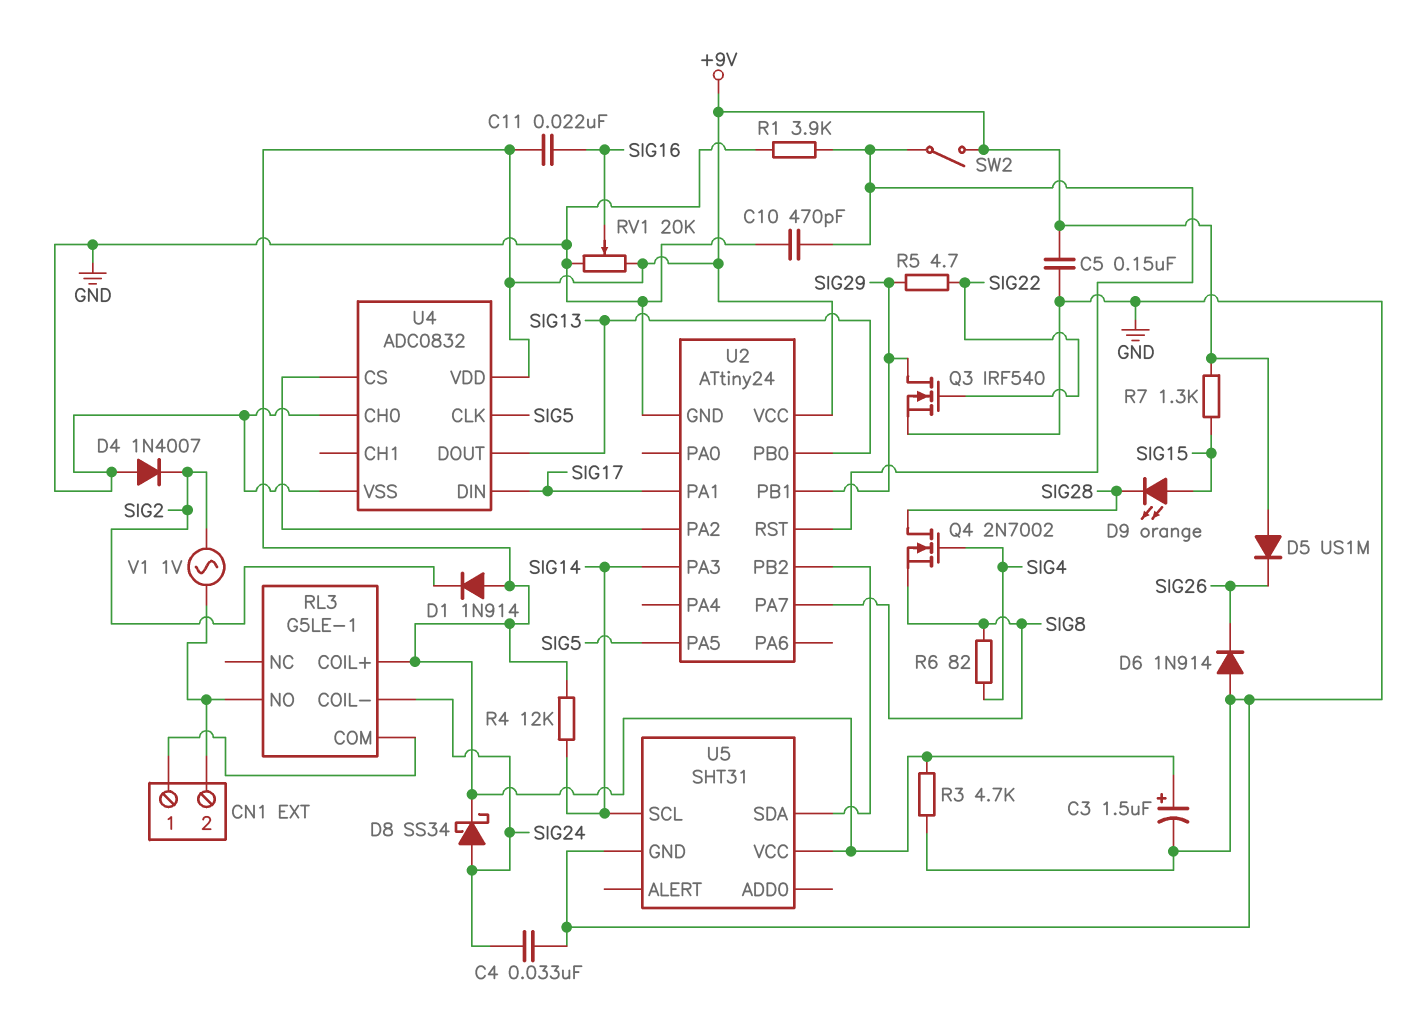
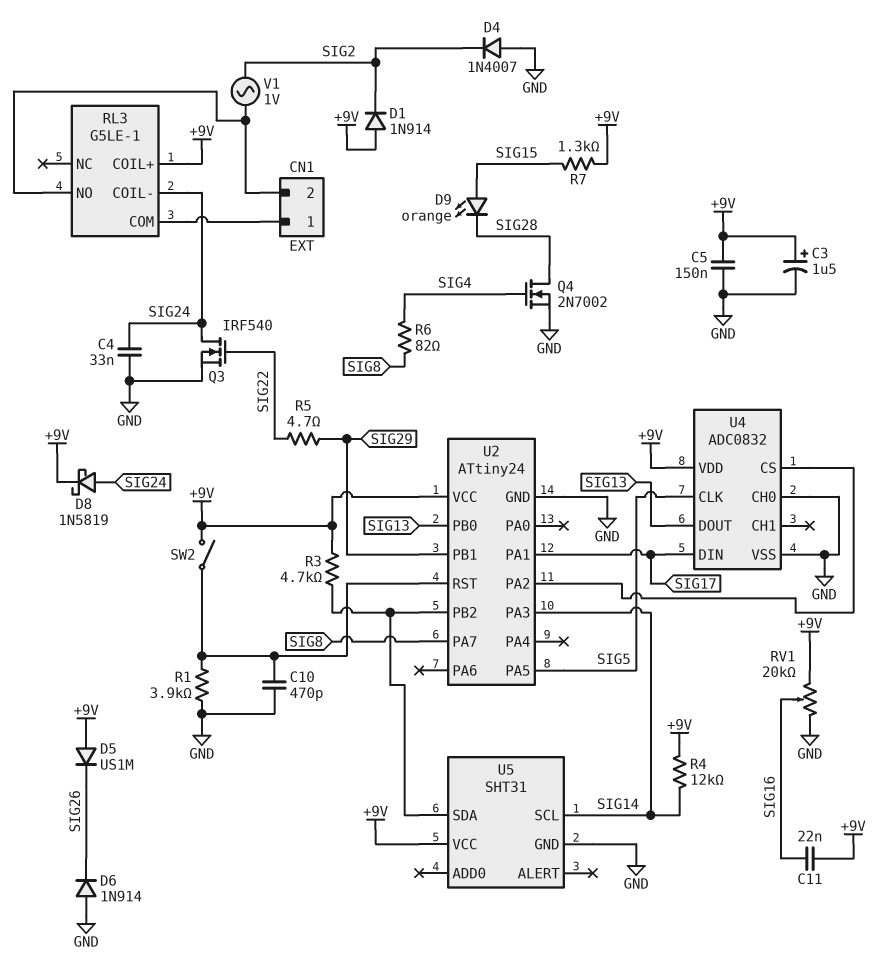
D8: schottky SS34 (A SIG24, K +9V) -> schottky 1N5819 (A SIG24, K +9V)
Q3: NMOS IRF540 (G SIG22, D SIG29, S GND) -> NMOS IRF540 (G SIG22, D SIG24, S GND)
Q4: NMOS 2N7002 (G SIG4, D SIG28, S SIG8) -> NMOS 2N7002 (G SIG4, D SIG28, S GND)
R3: 4.7k (+9V, GND) -> 4.7k (+9V, U2/PB2)

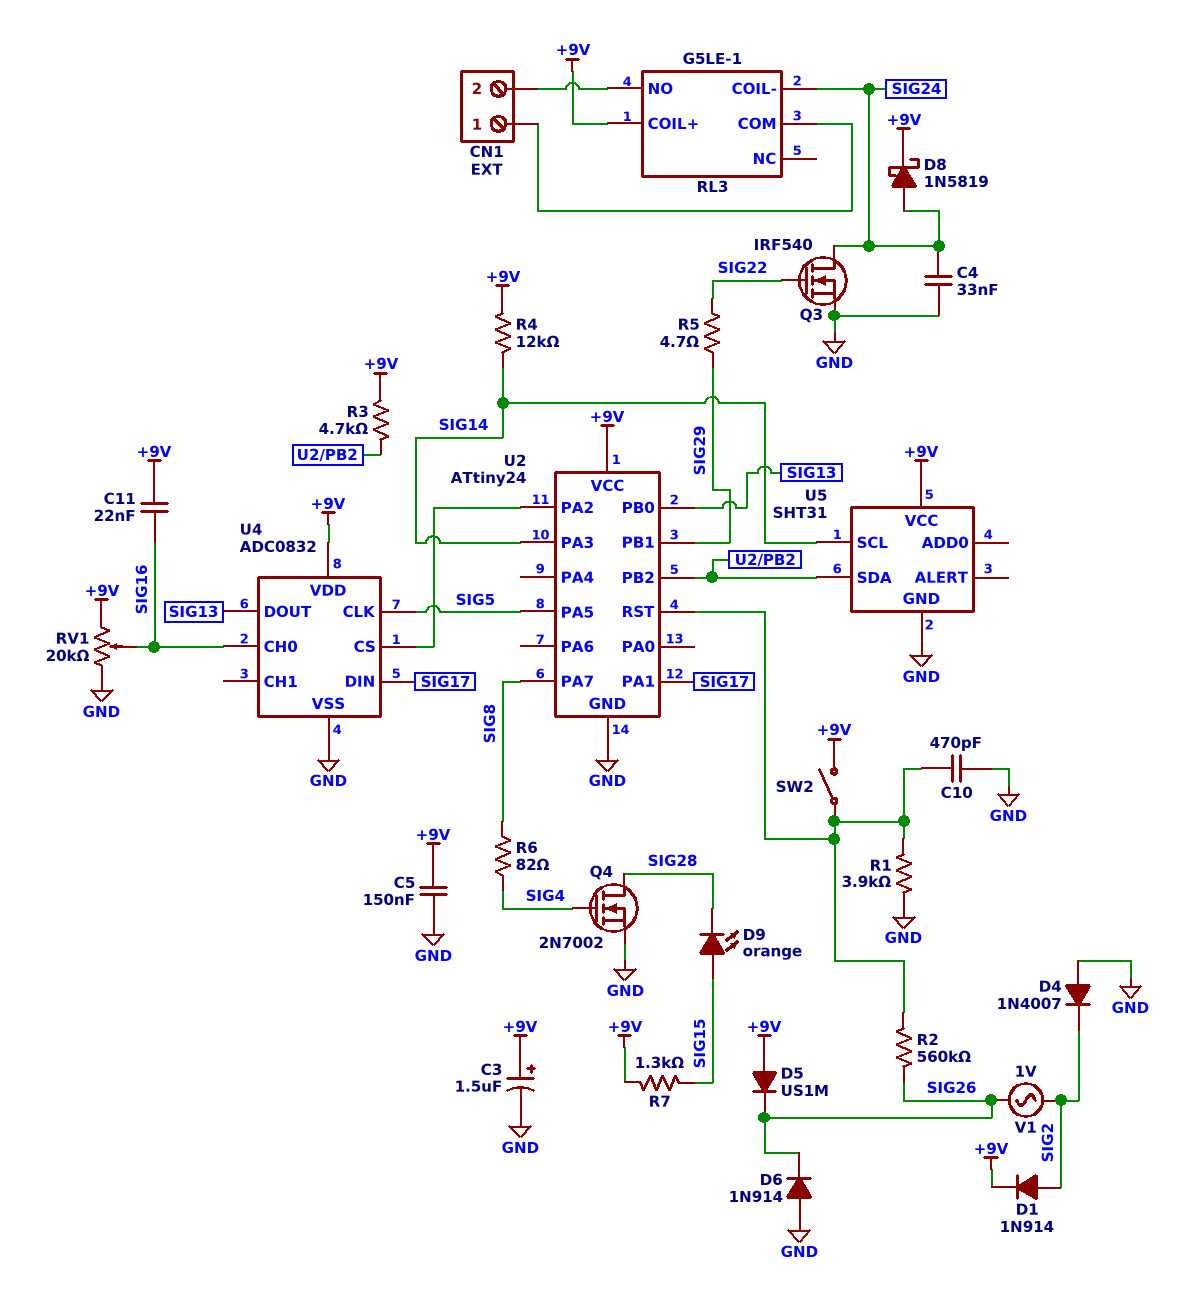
D1: diode 1N914 (A +9V, K SIG2) -> diode 1N914 (A SIG2, K +9V)
R2: none -> 560k (SIG26, U2/RST)
U4 pin CH0: GND -> SIG16
V1: AC 1V (CN1/2, SIG2) -> AC 1V (SIG2, SIG26)

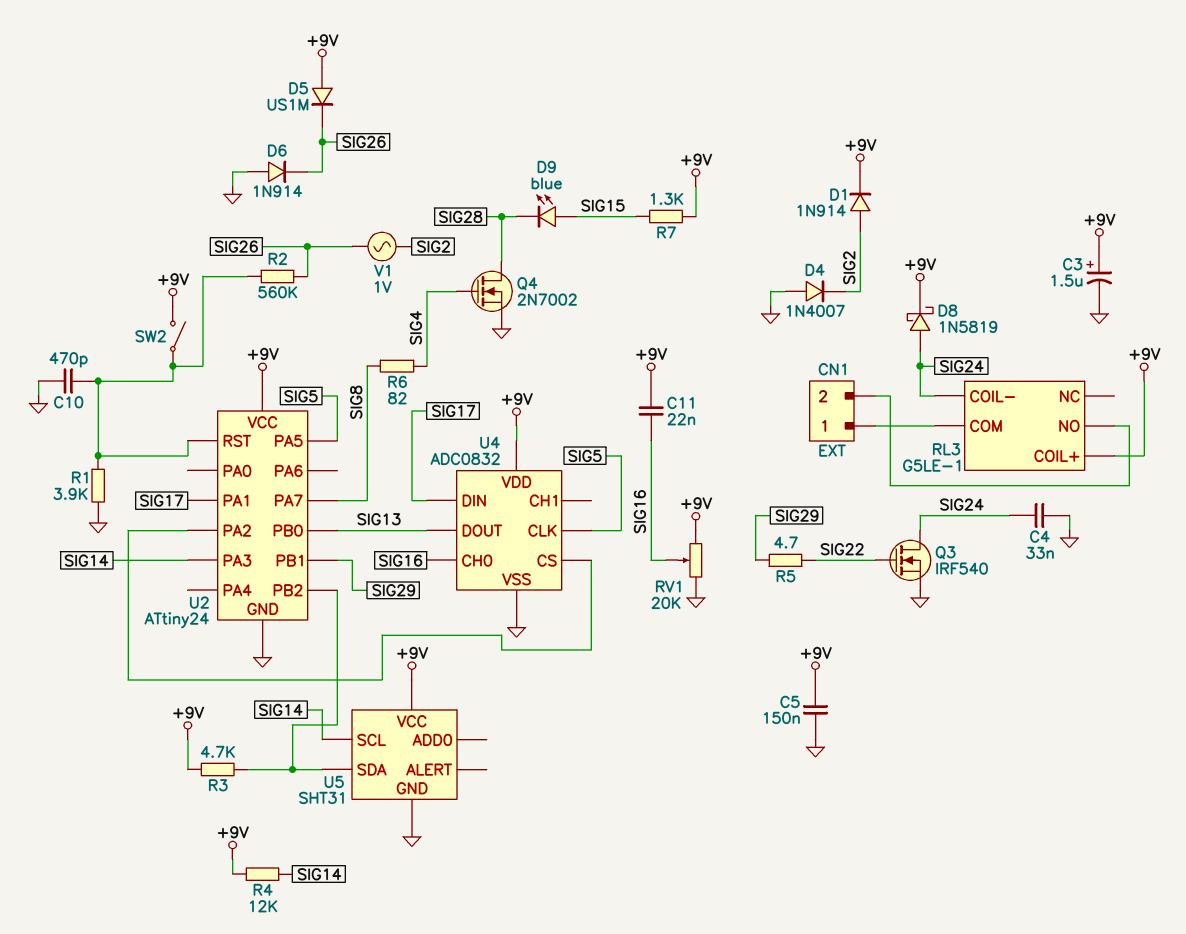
D9: LED orange (A SIG15, K SIG28) -> LED blue (A SIG15, K SIG28)

